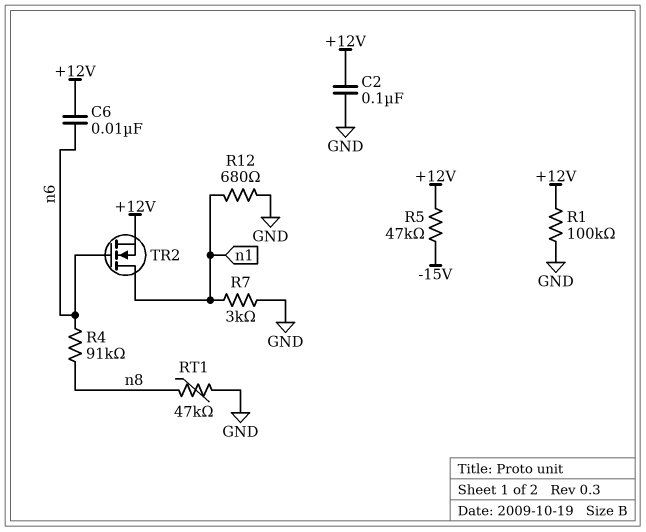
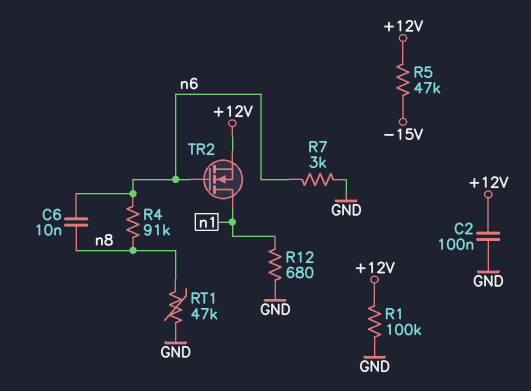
C6: 10nF (+12V, n6) -> 10nF (n6, n8)
R7: 3k (GND, n1) -> 3k (GND, n6)

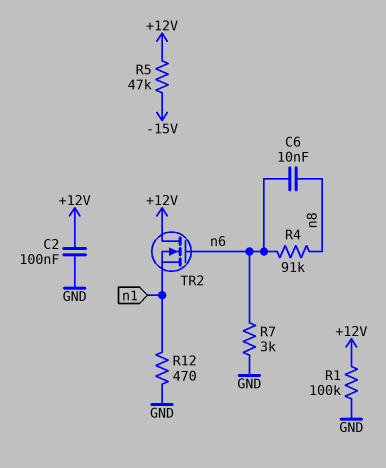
R12: 680 (GND, n1) -> 470 (GND, n1)
RT1: 47k (GND, n8) -> none
TR2: NMOS (G n6, D n1, S +12V) -> NMOS (G n6, D +12V, S n1)

